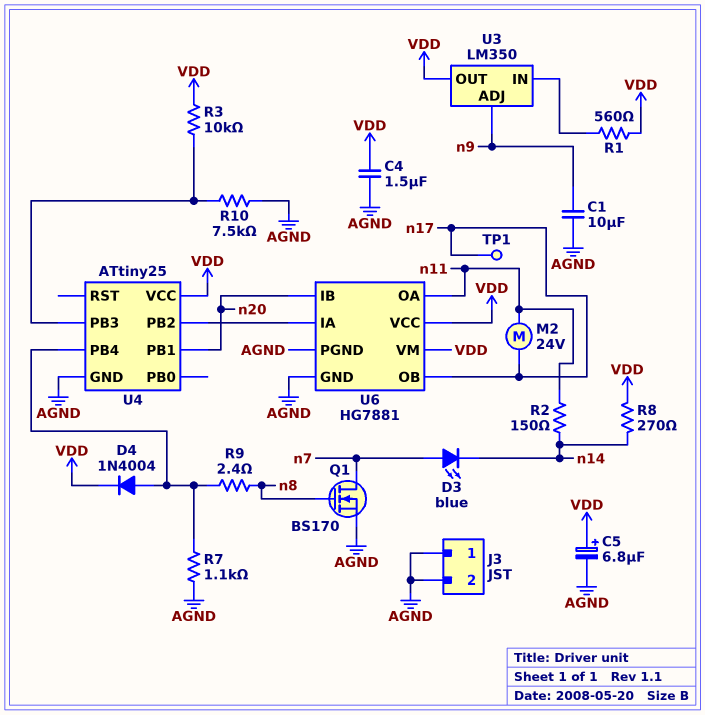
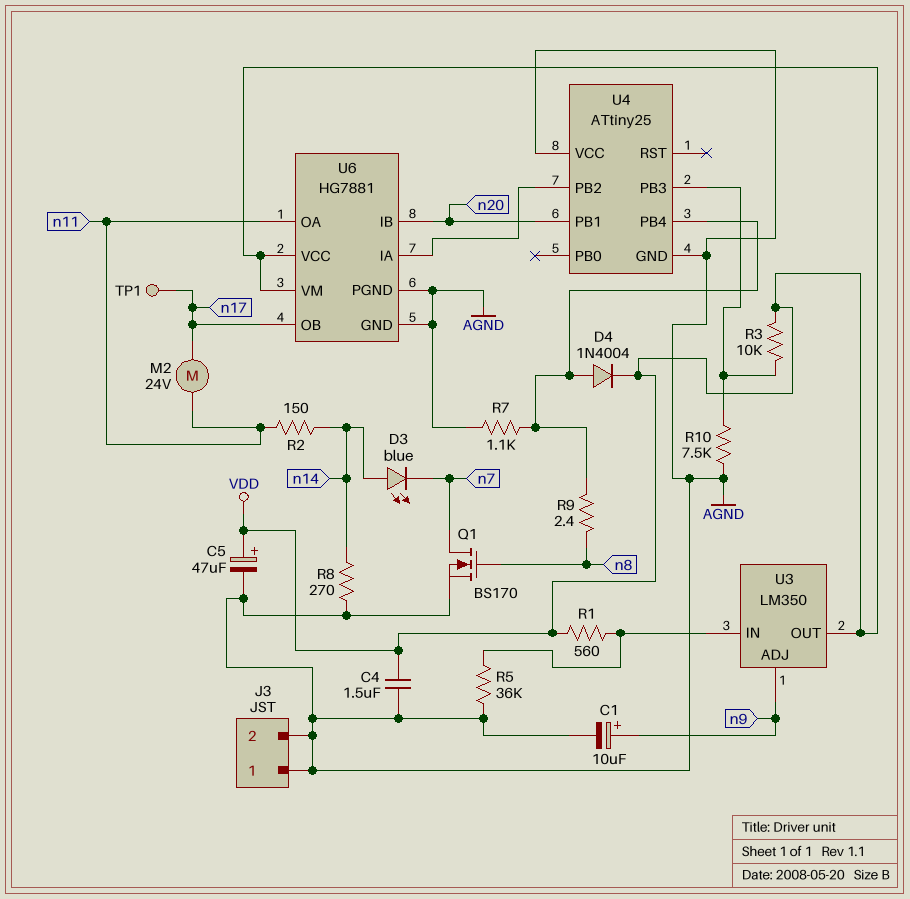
C1: 10uF (AGND, n9) -> 10uF (plus n9, minus AGND)
C5: 6.8uF (plus VDD, minus AGND) -> 47uF (plus VDD, minus AGND)
D3: LED blue (A n7, K n14) -> LED blue (A n14, K n7)
R5: none -> 36k (AGND, U3/IN)
R8: 270 (VDD, n14) -> 270 (AGND, n14)
U4 pin VCC: VDD -> AGND

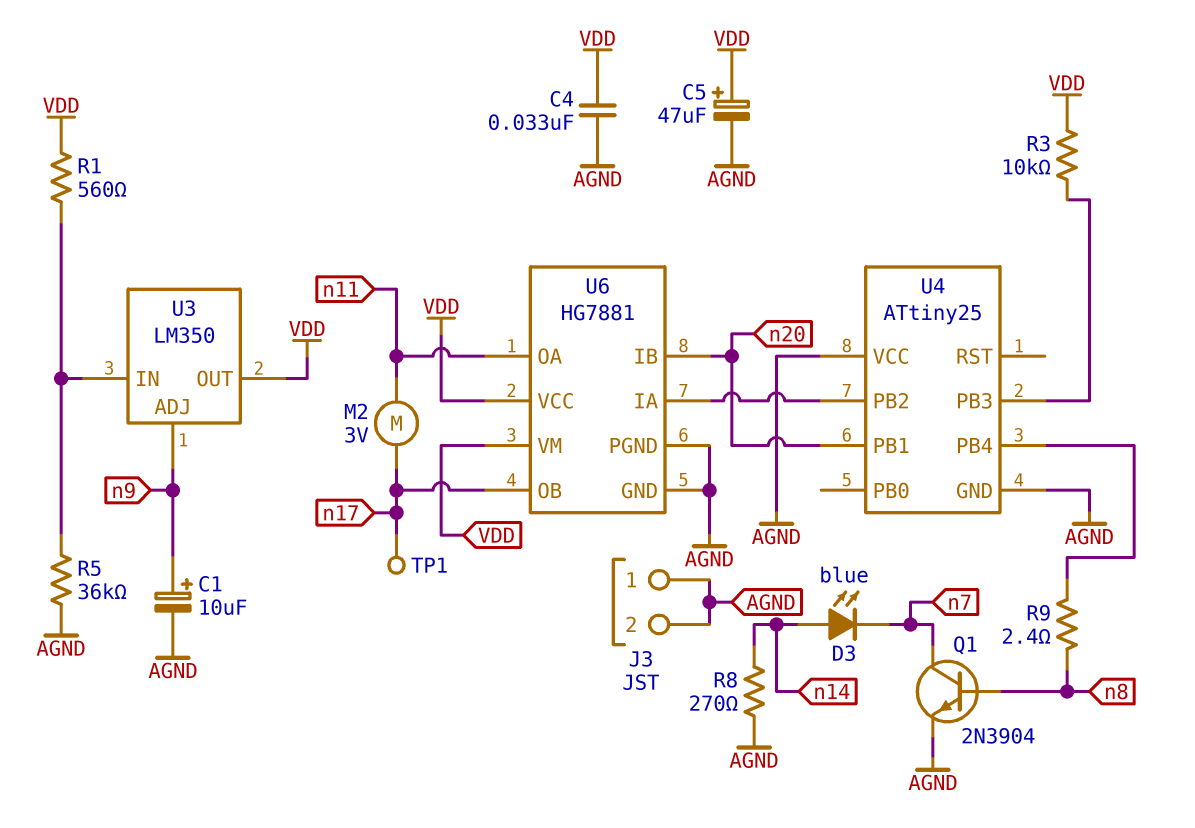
C4: 1.5uF (AGND, VDD) -> 33nF (AGND, VDD)
D4: diode 1N4004 (A U4/PB4, K VDD) -> none
M2: motor 24V (n11, n17) -> motor 3V (n11, n17)
Q1: NMOS BS170 (G n8, D n7, S AGND) -> NPN 2N3904 (B n8, C n7, E AGND)
R2: 150 (n11, n14) -> none
R7: 1.1k (AGND, U4/PB4) -> none
R10: 7.5k (AGND, U4/PB3) -> none

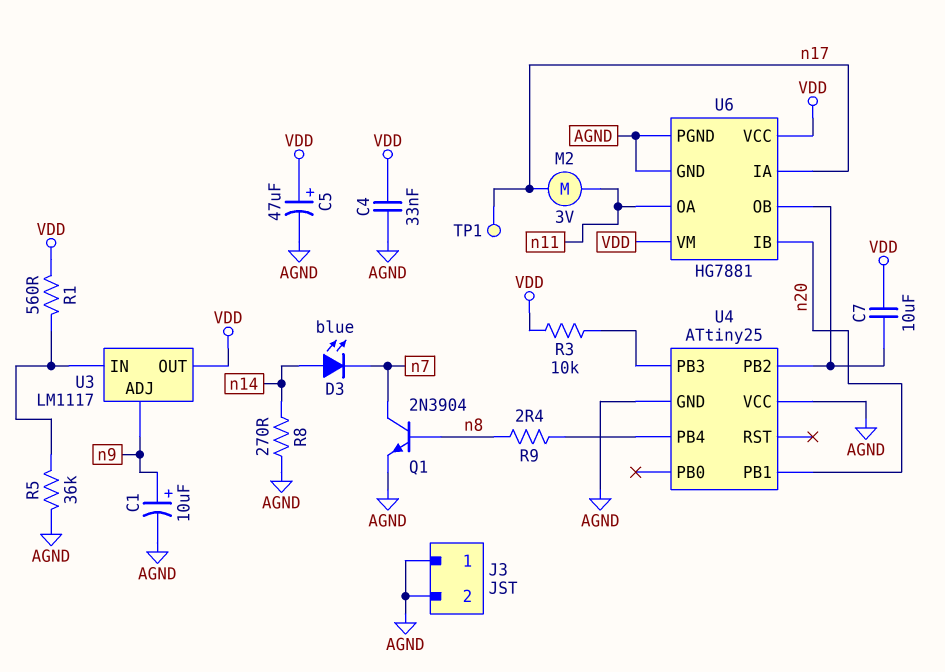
C7: none -> 10uF (U4/PB2, VDD)
U3: LM350 -> LM1117
U6 pin IA: U4/PB2 -> n17
U6 pin OB: n17 -> U4/PB2

